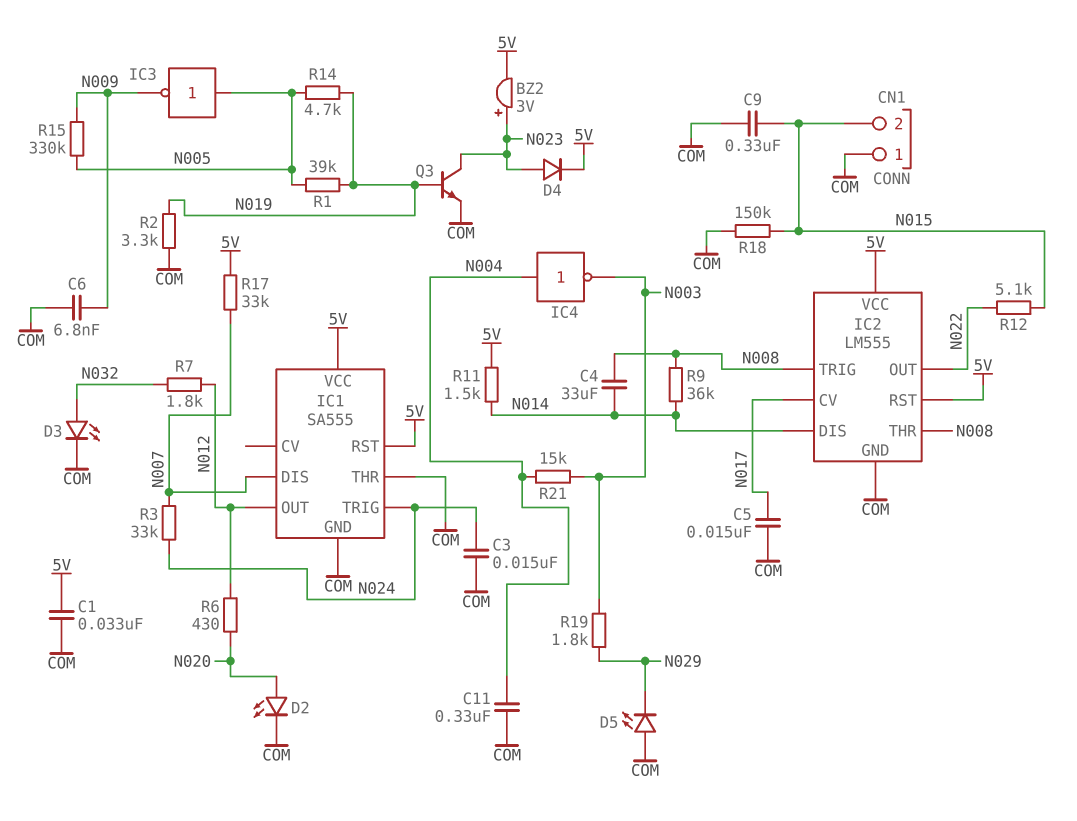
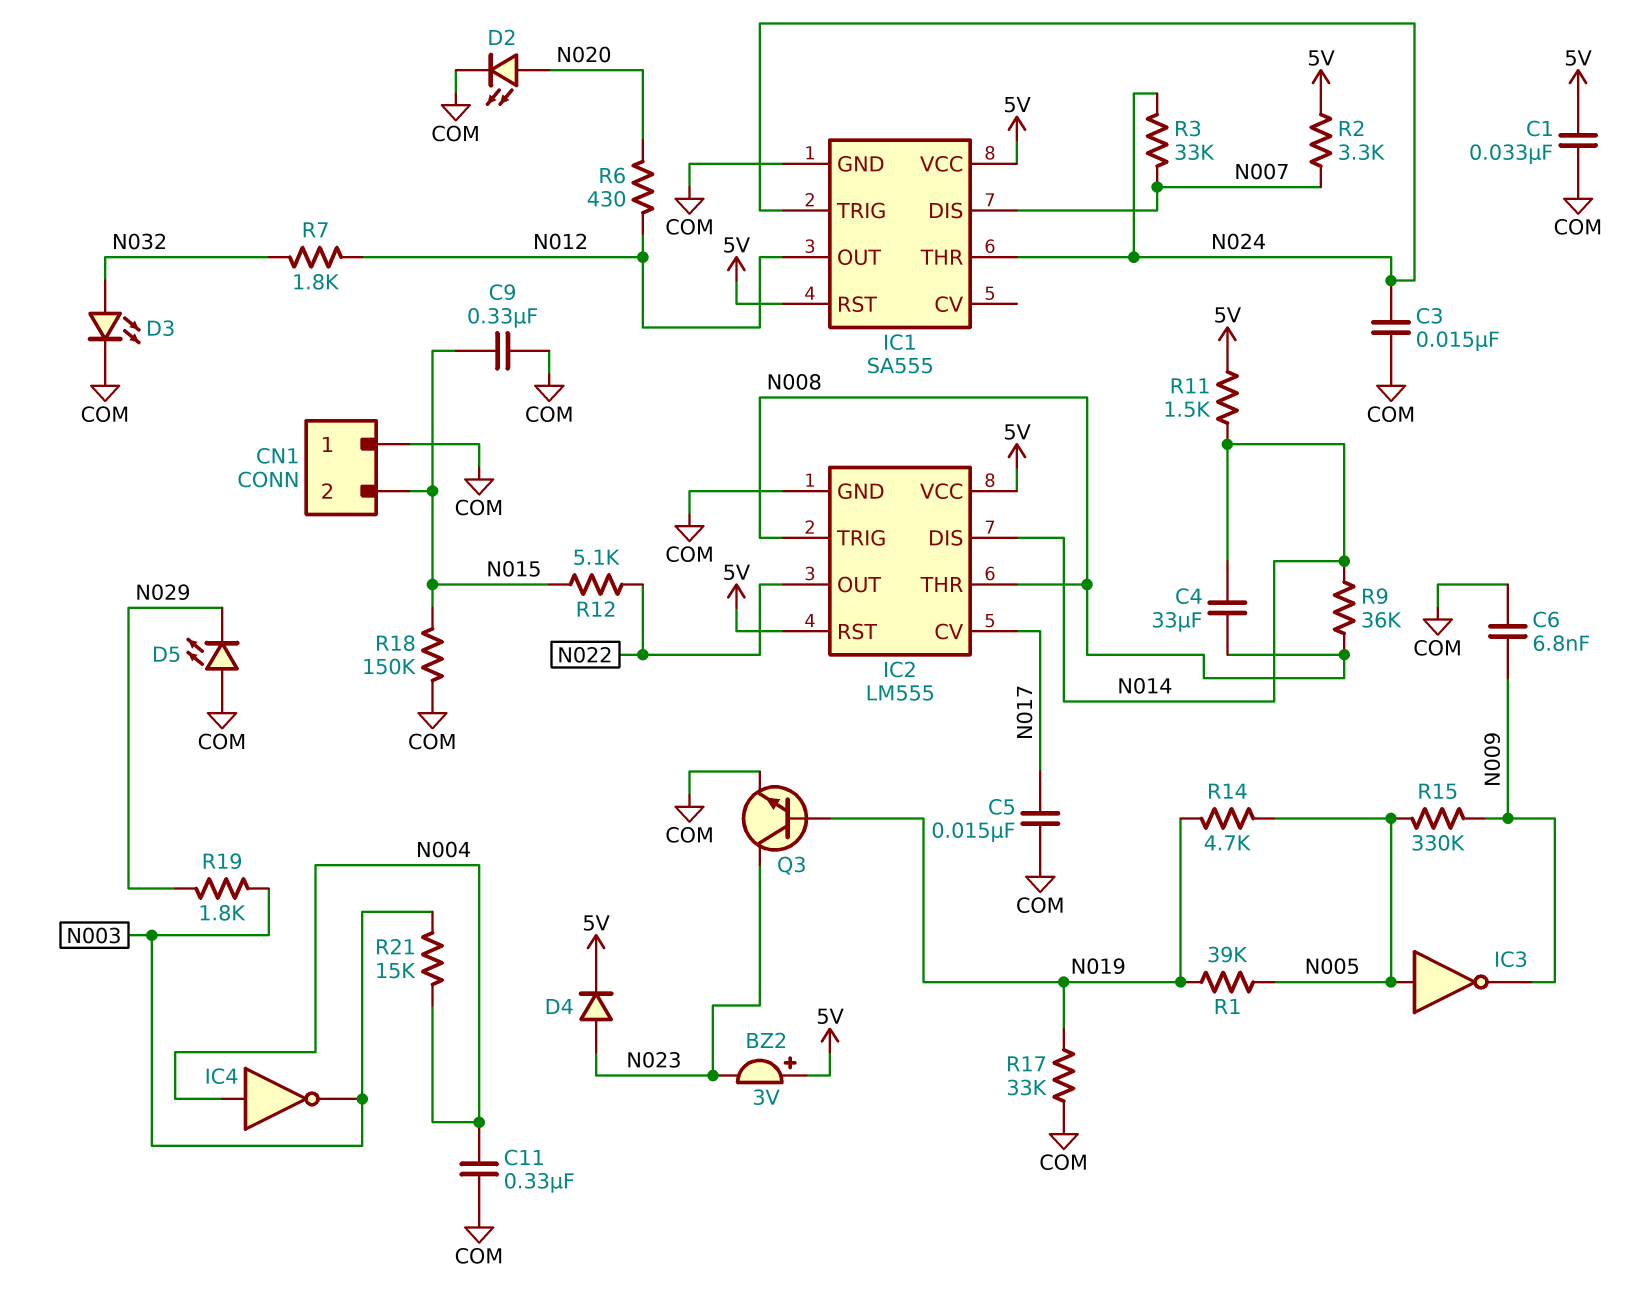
BZ2: buzzer 3V (plus N023, minus 5V) -> buzzer 3V (plus 5V, minus N023)
IC1 pin THR: COM -> N024
R2: 3.3k (COM, N019) -> 3.3k (5V, N007)
R17: 33k (5V, N007) -> 33k (COM, N019)

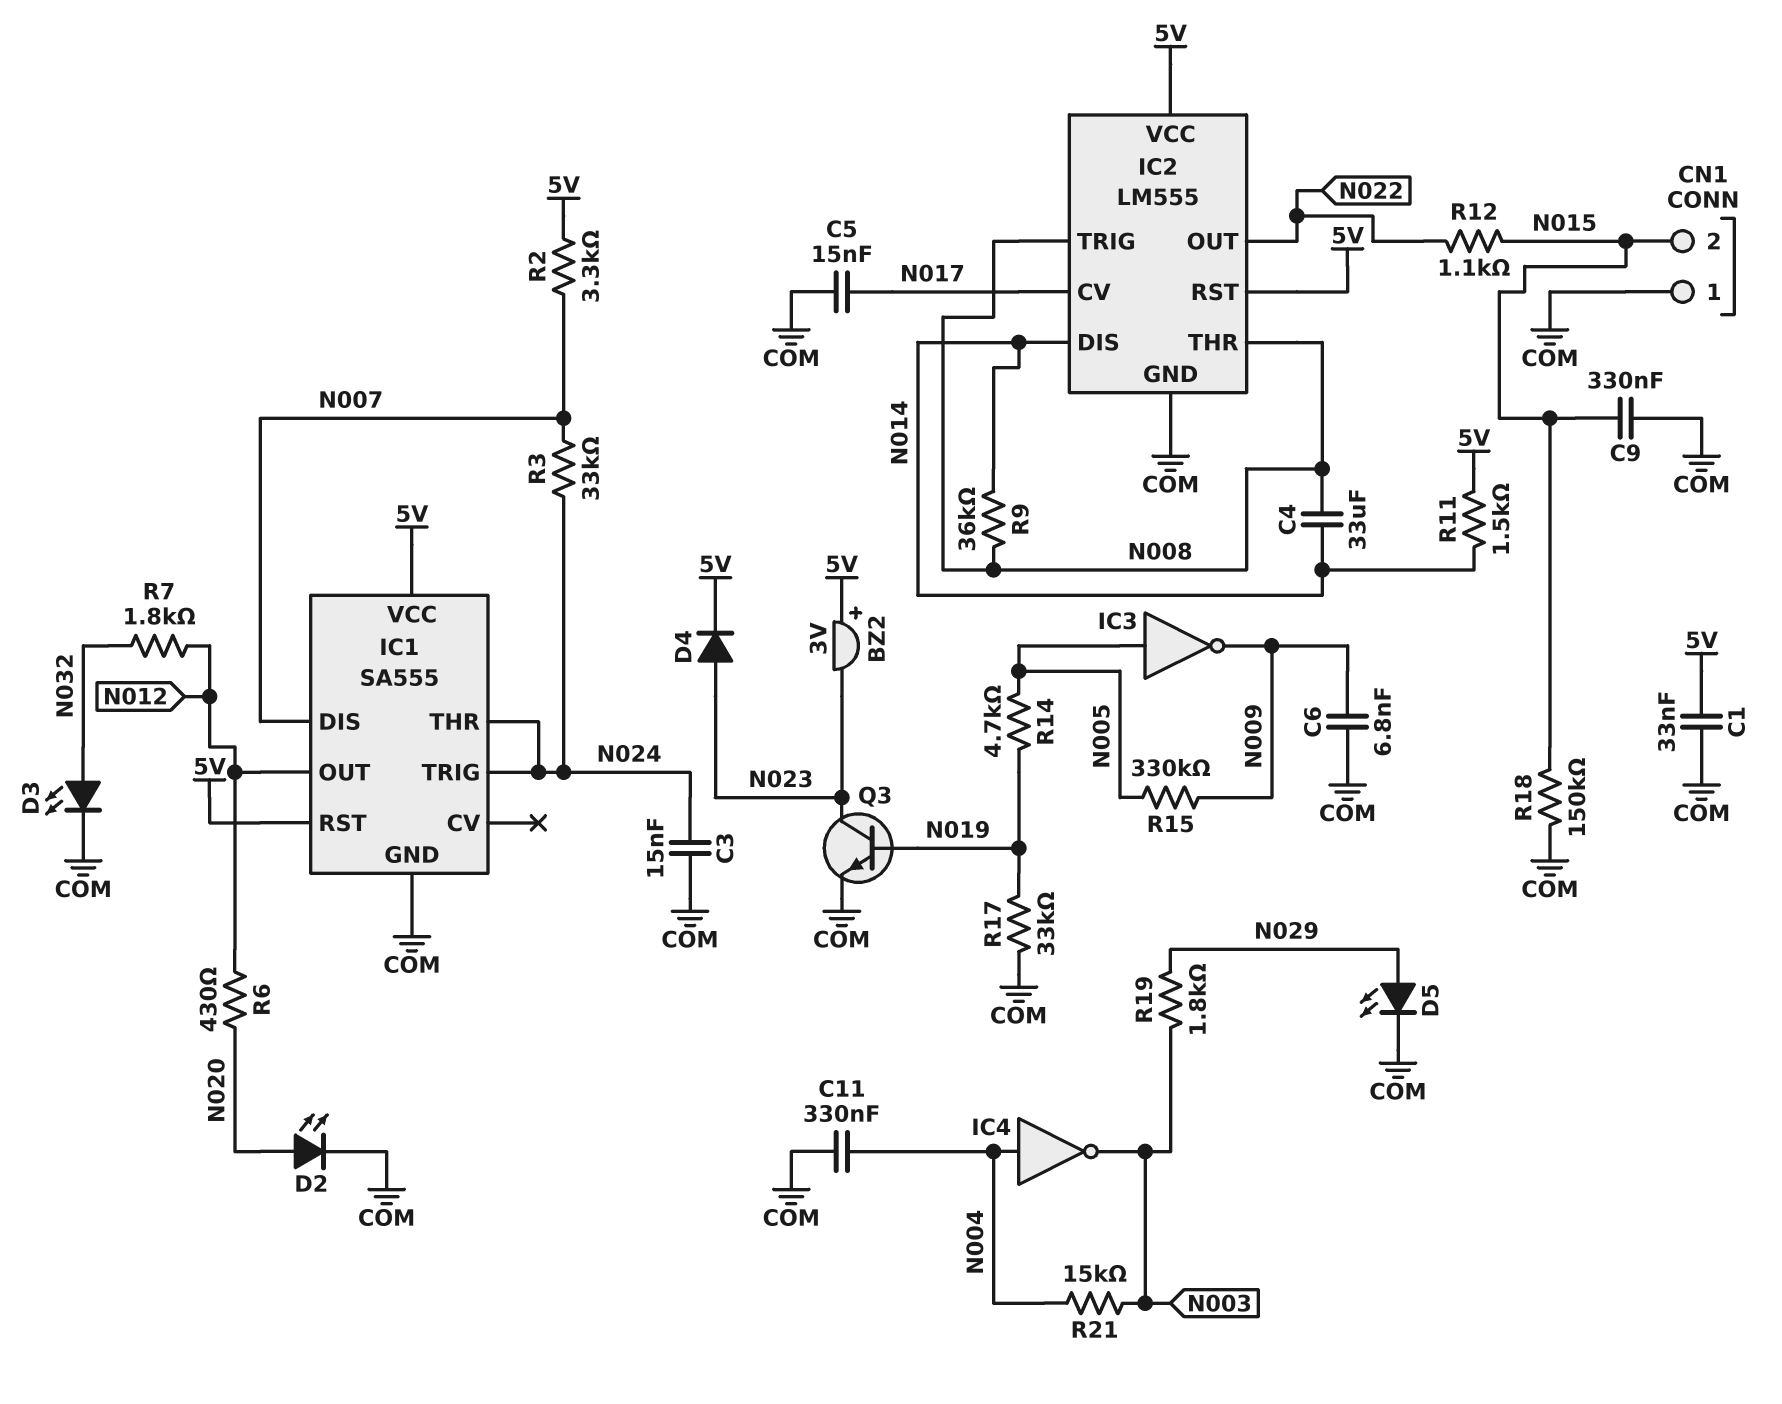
D5: LED (A COM, K N029) -> LED (A N029, K COM)
R1: 39k (N005, N019) -> none
R12: 5.1k (N015, N022) -> 1.1k (N015, N022)

